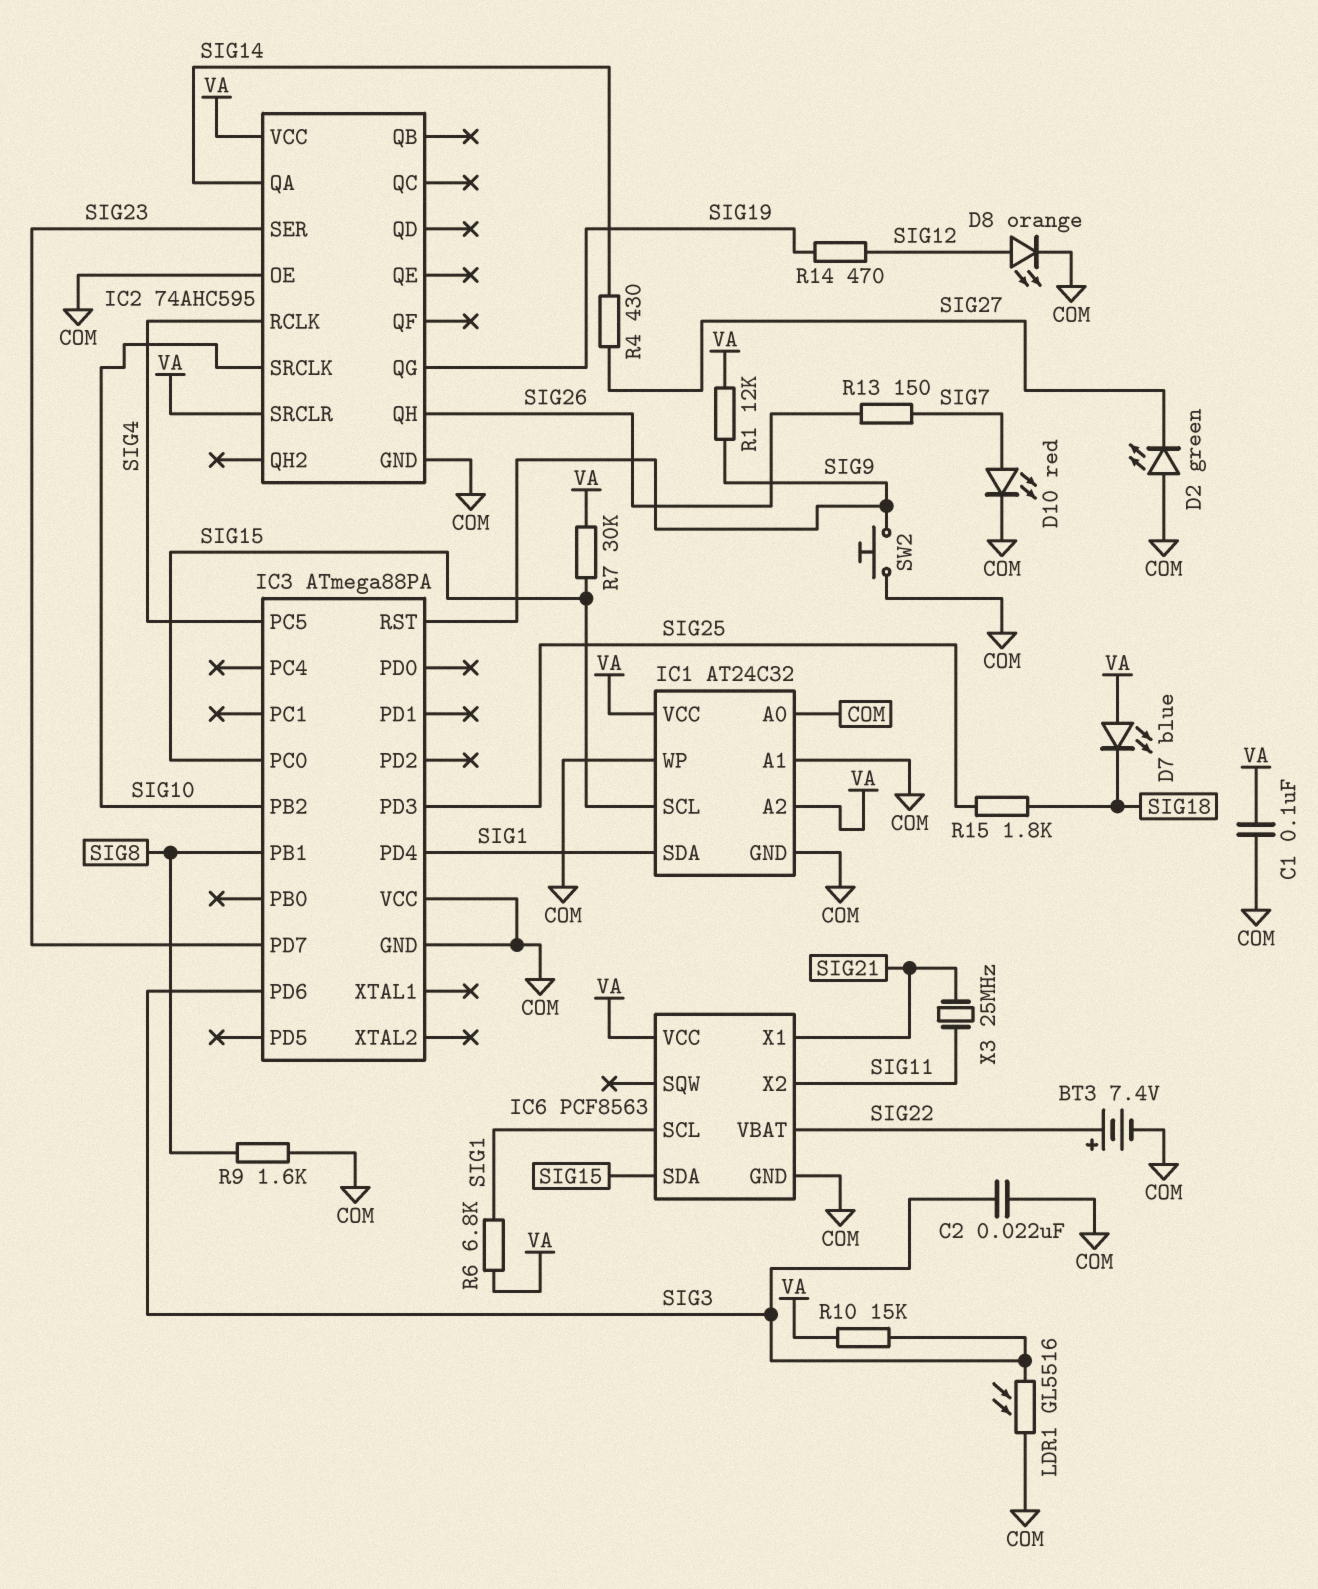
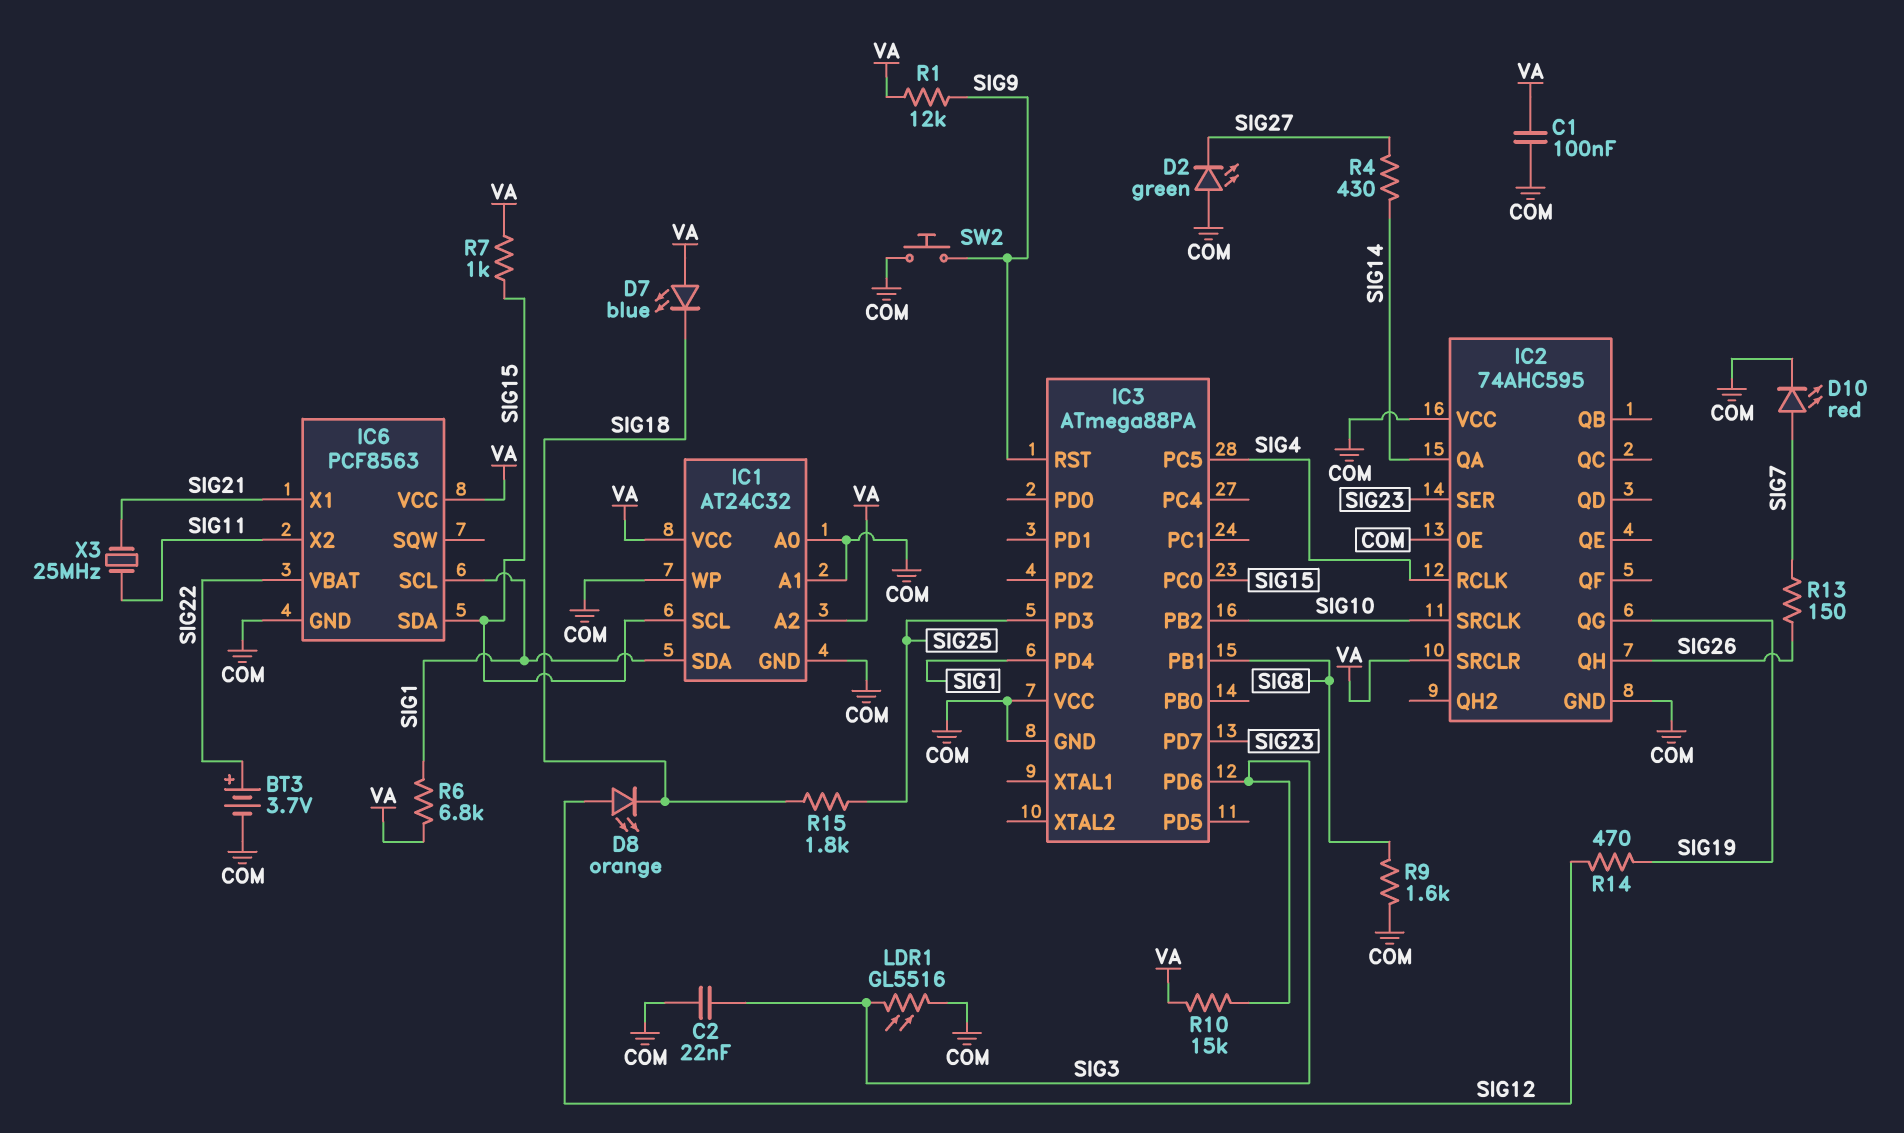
BT3: 7.4V (plus SIG22, minus COM) -> 3.7V (plus SIG22, minus COM)
D8: LED orange (A SIG12, K COM) -> LED orange (A SIG12, K SIG18)
IC2 pin VCC: VA -> COM
R7: 30k (SIG15, VA) -> 1k (SIG15, VA)

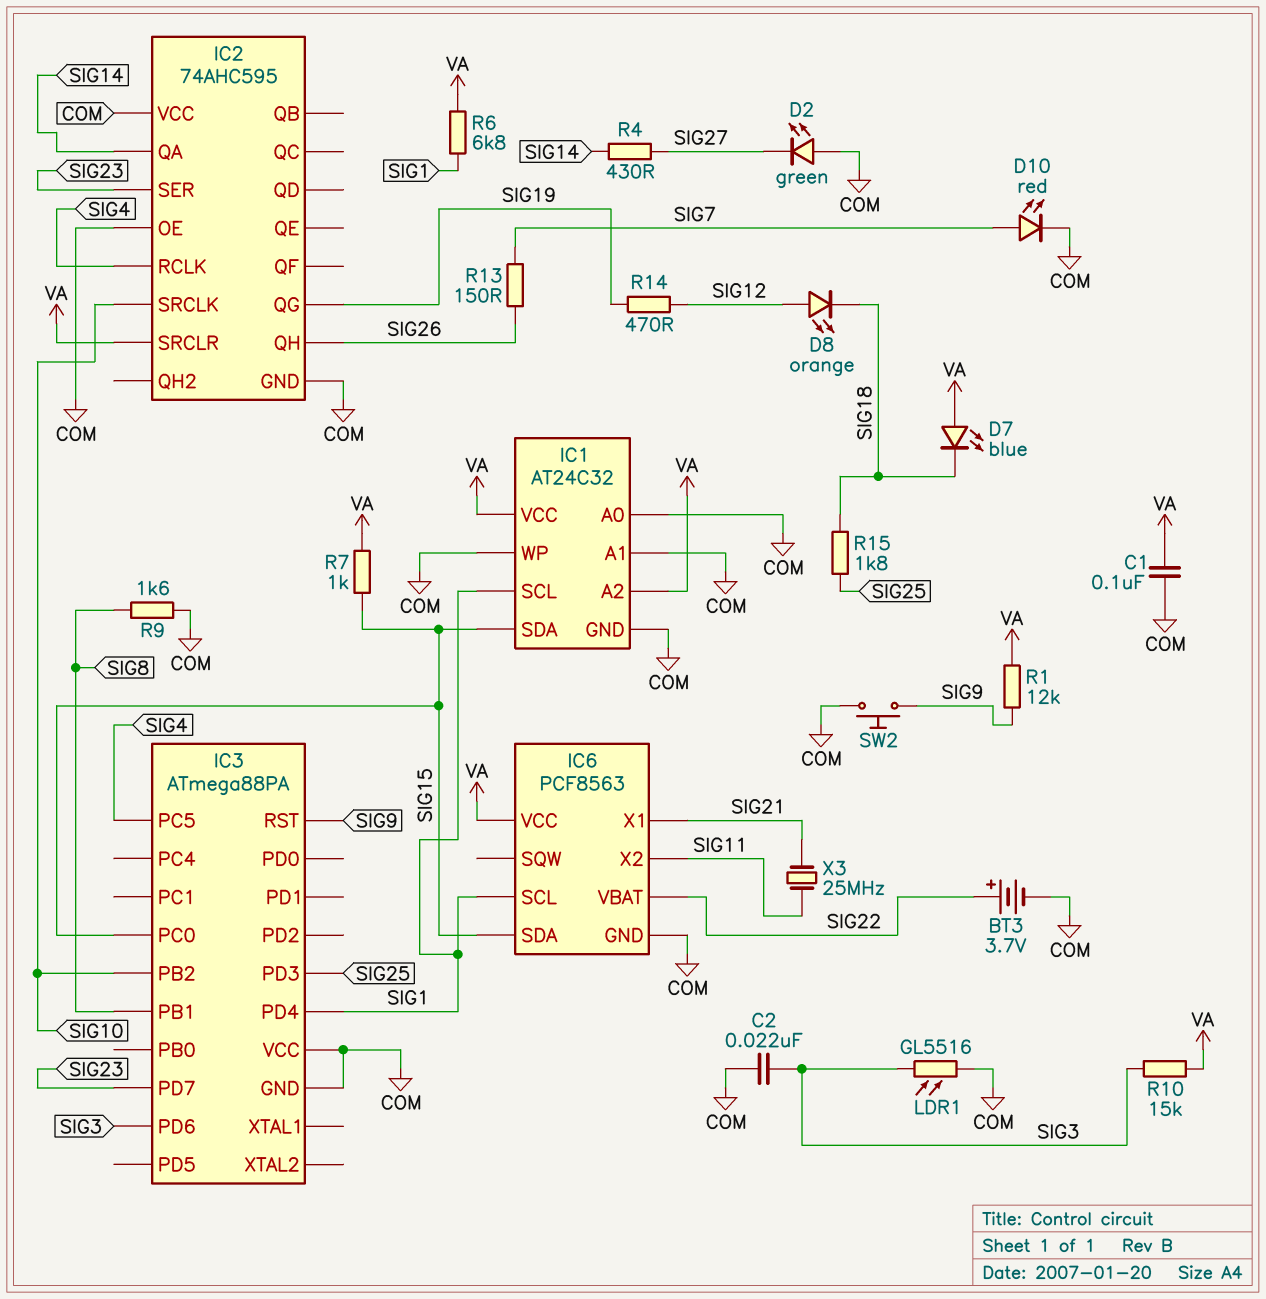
IC1 pin SCL: SIG15 -> SIG1
IC1 pin SDA: SIG1 -> SIG15

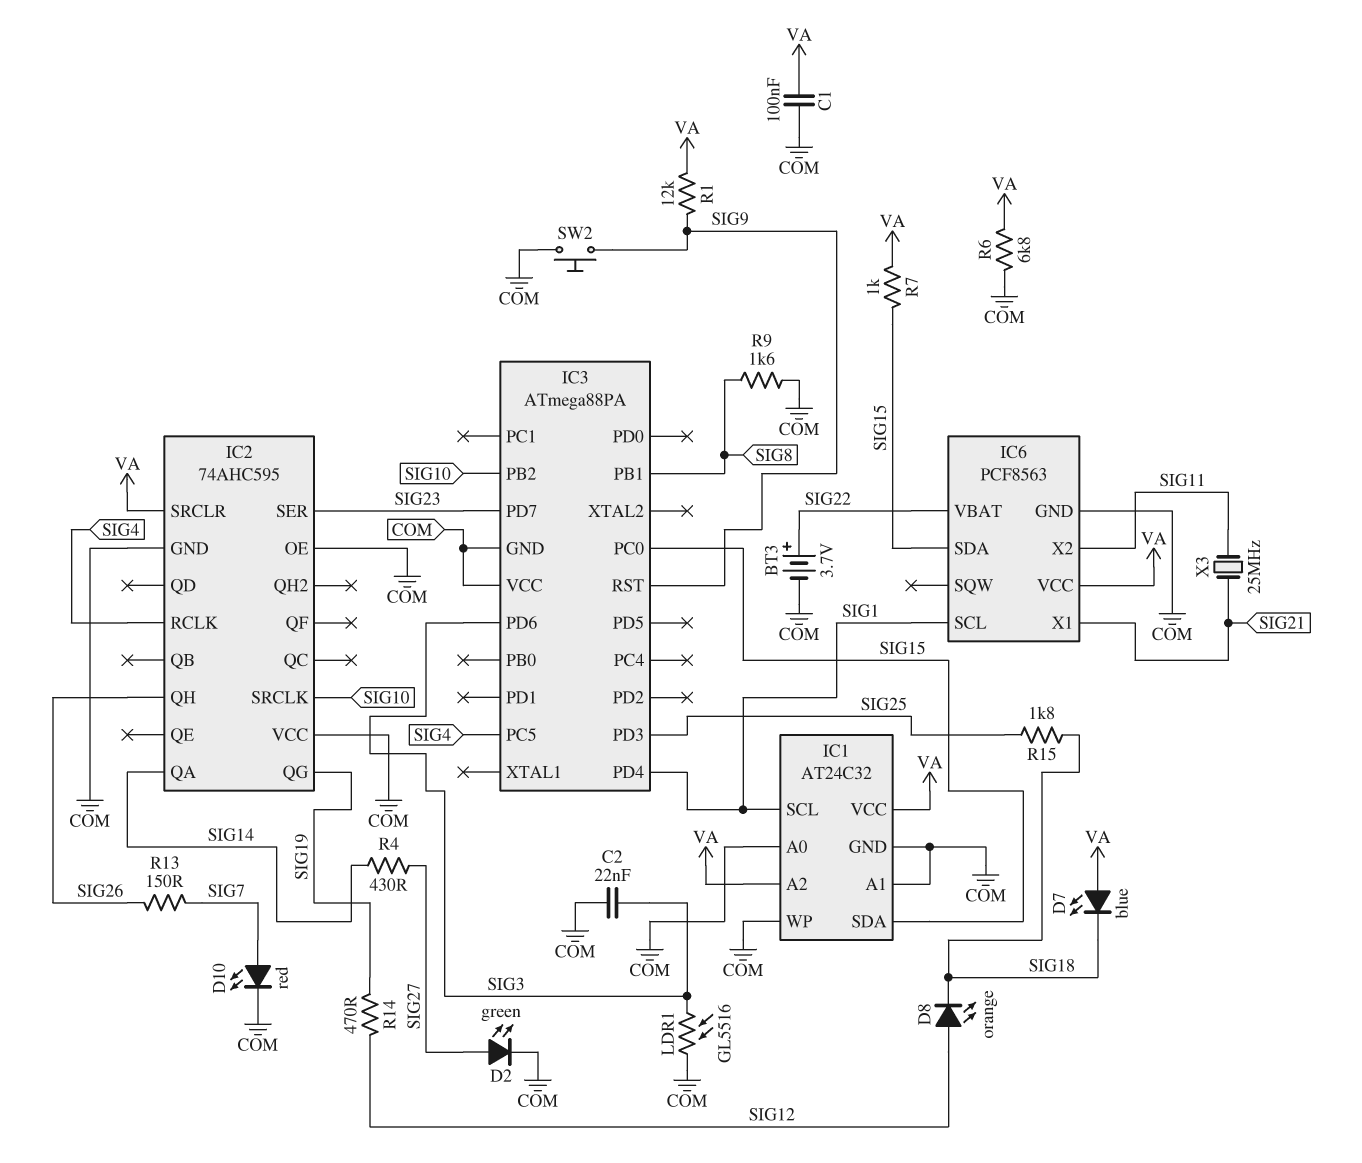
D2: LED green (A COM, K SIG27) -> LED green (A SIG27, K COM)
R6: 6.8k (SIG1, VA) -> 6.8k (COM, VA)
R10: 15k (SIG3, VA) -> none

